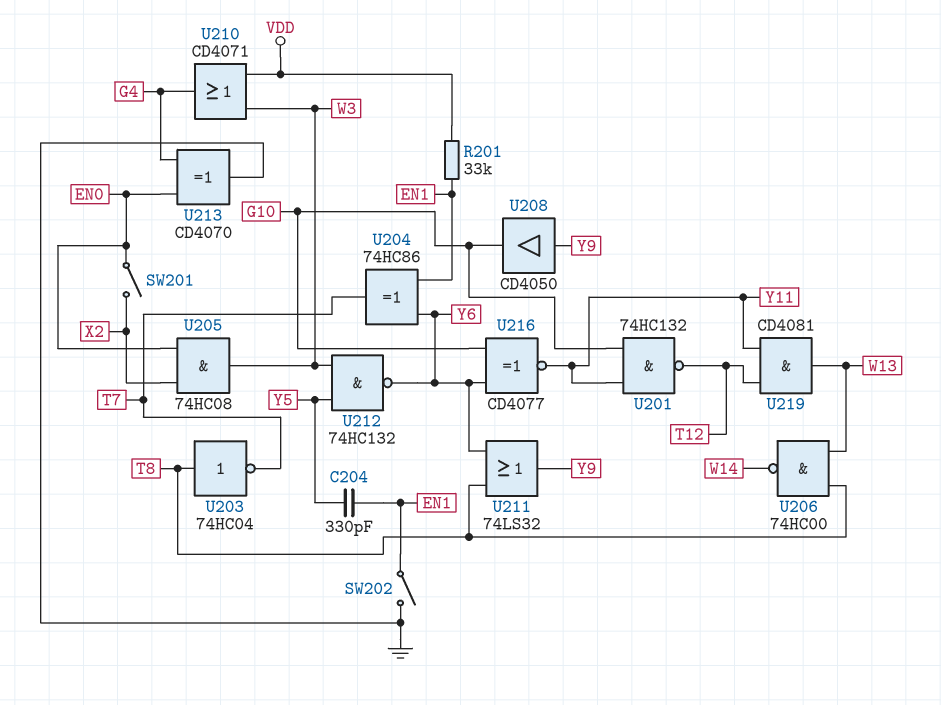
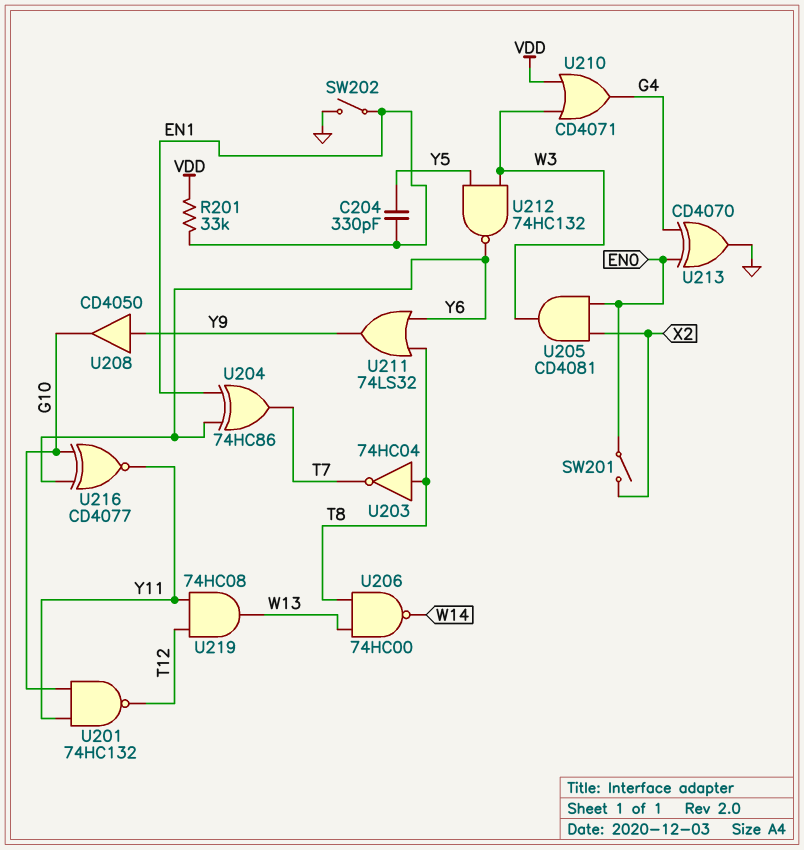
U205: AND 74HC08 (in EN0, in X2, out W3) -> AND CD4081 (in EN0, in X2, out W3)
U219: AND CD4081 (in T12, in Y11, out W13) -> AND 74HC08 (in T12, in Y11, out W13)

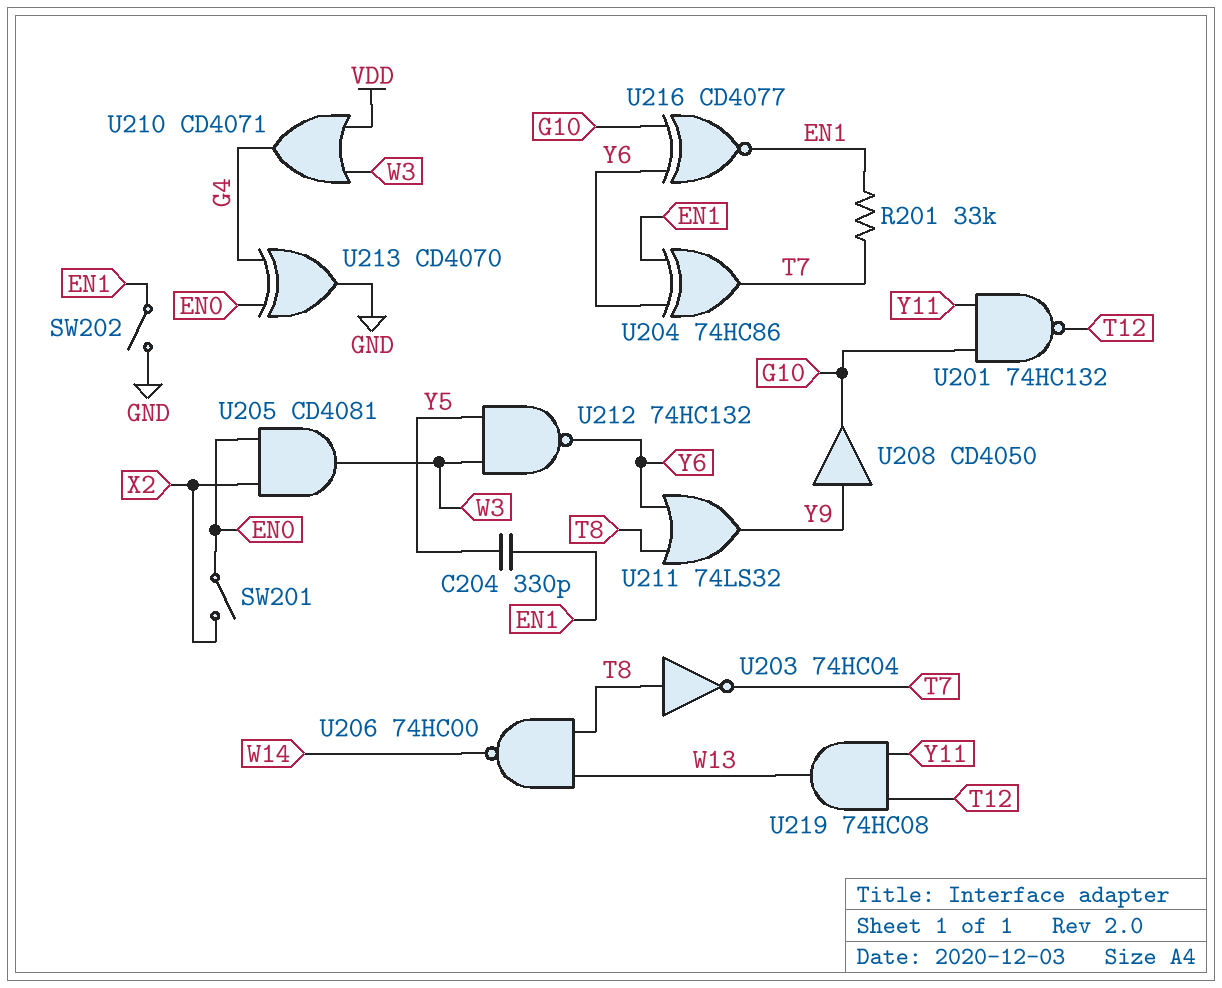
R201: 33k (EN1, VDD) -> 33k (EN1, T7)
U216: XNOR CD4077 (in G10, in Y6, out Y11) -> XNOR CD4077 (in G10, in Y6, out EN1)

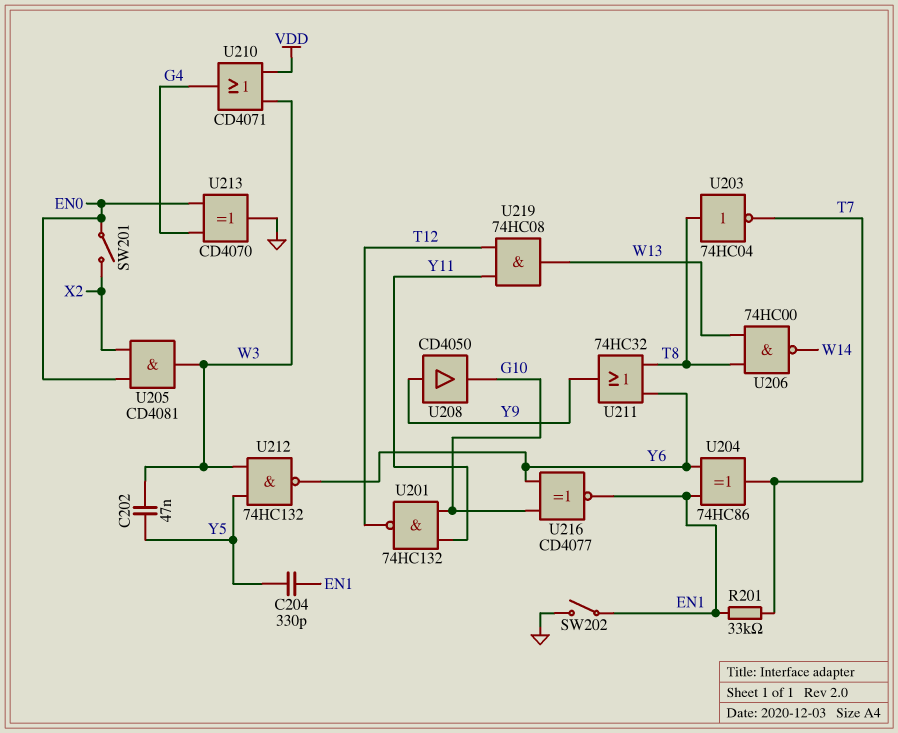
C202: none -> 47nF (W3, Y5)
U211: OR 74LS32 (in T8, in Y6, out Y9) -> OR 74HC32 (in T8, in Y6, out Y9)

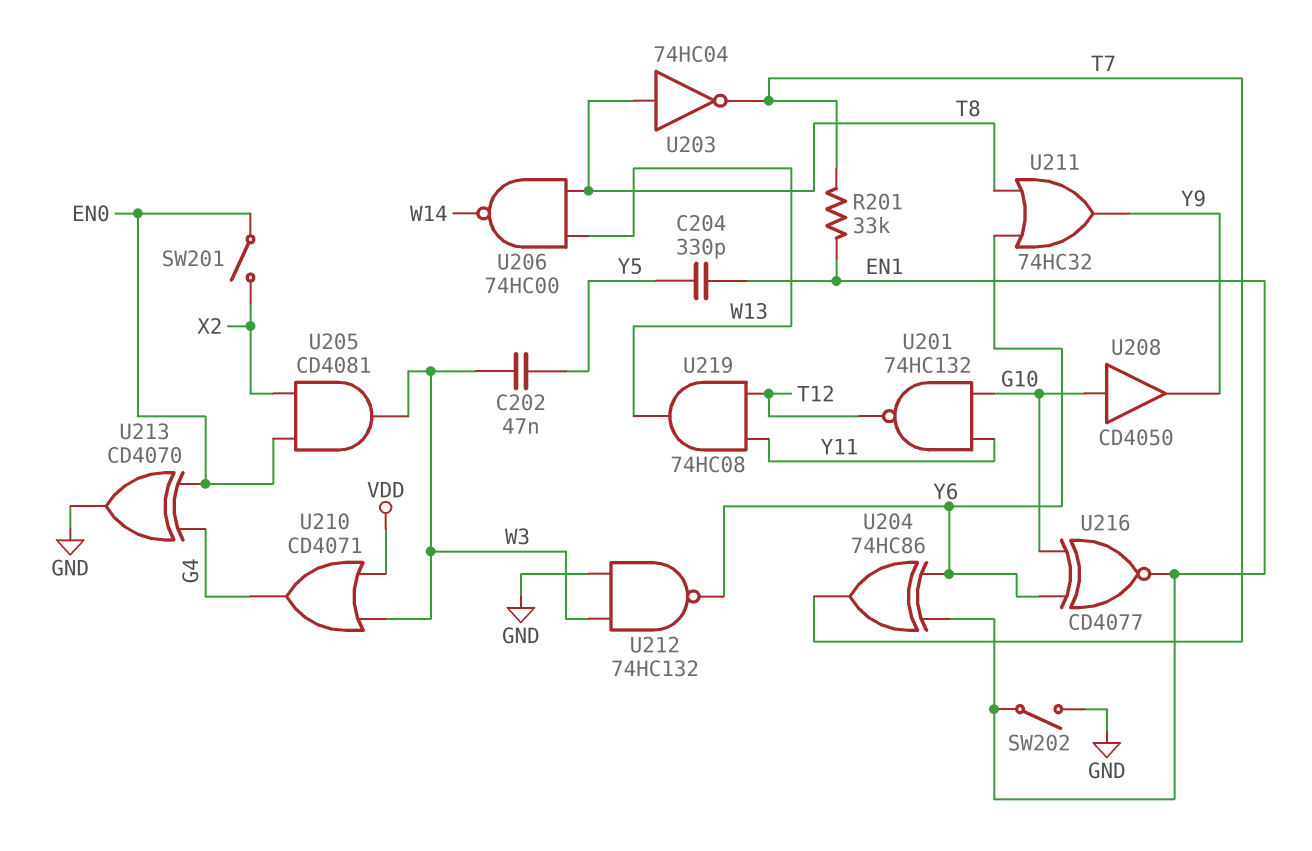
U208: buffer CD4050 (in Y9, out G10) -> buffer CD4050 (in G10, out Y9)
U212: NAND 74HC132 (in W3, in Y5, out Y6) -> NAND 74HC132 (in GND, in W3, out Y6)

